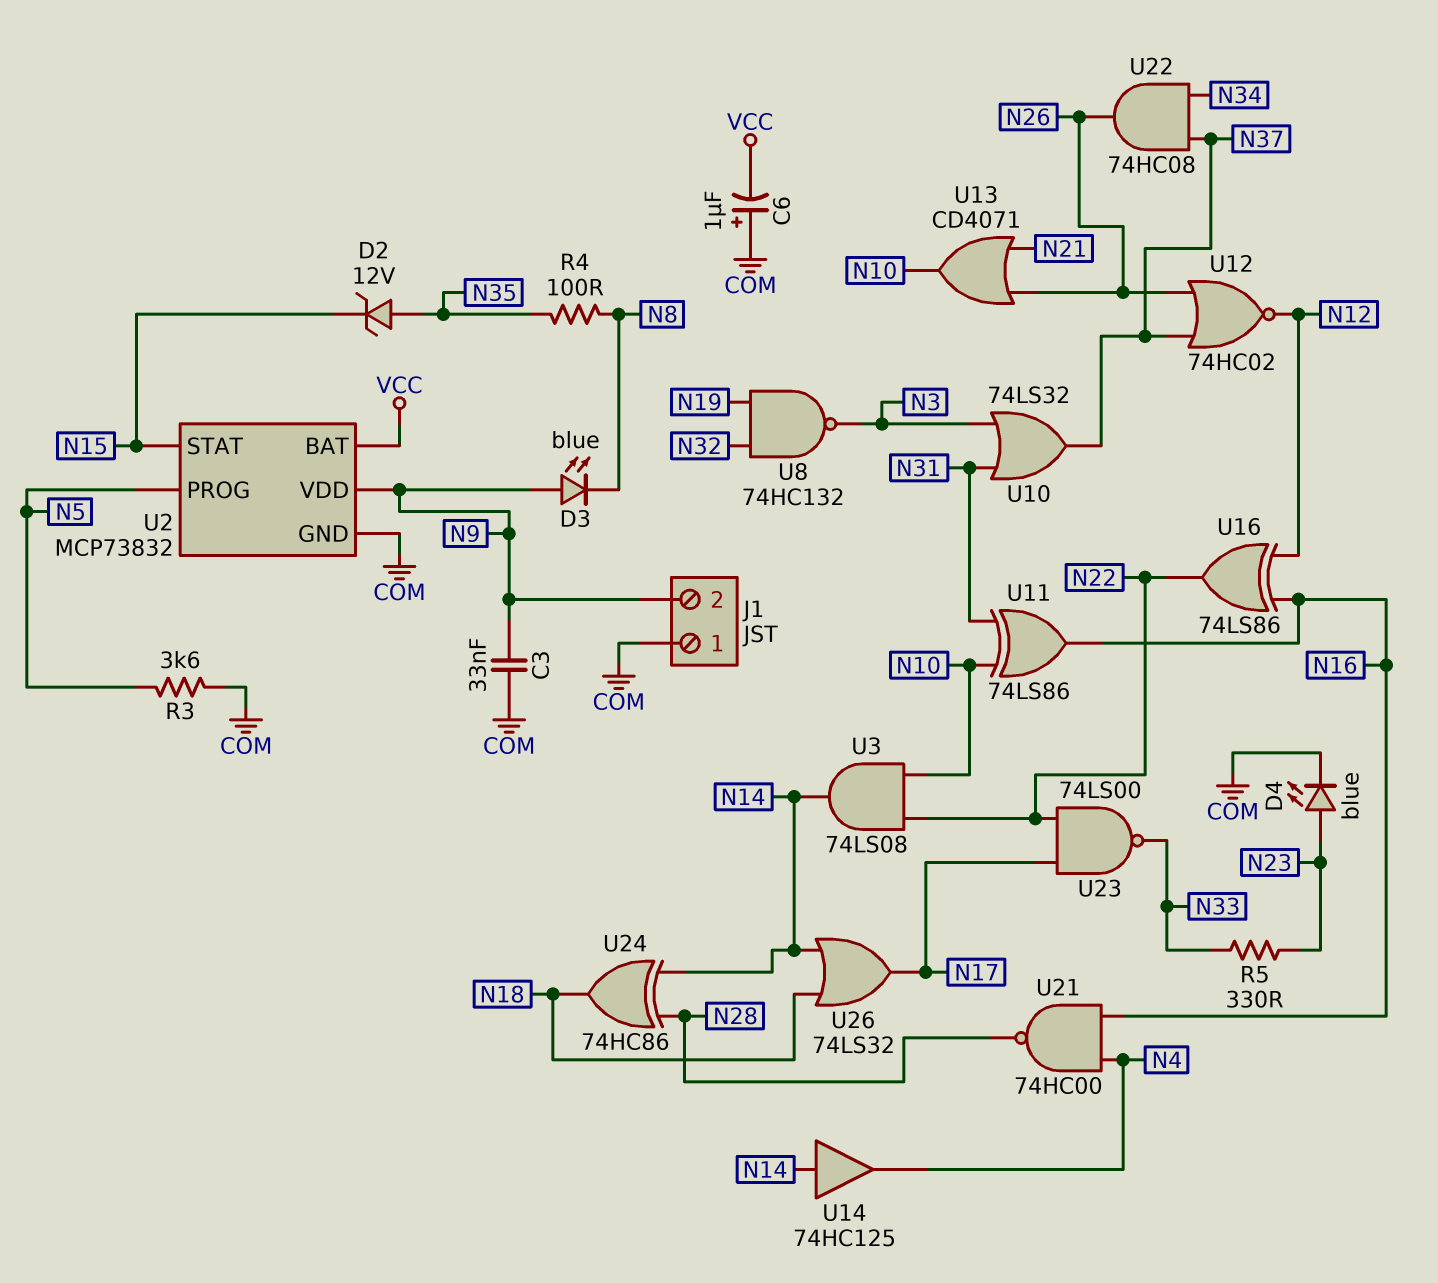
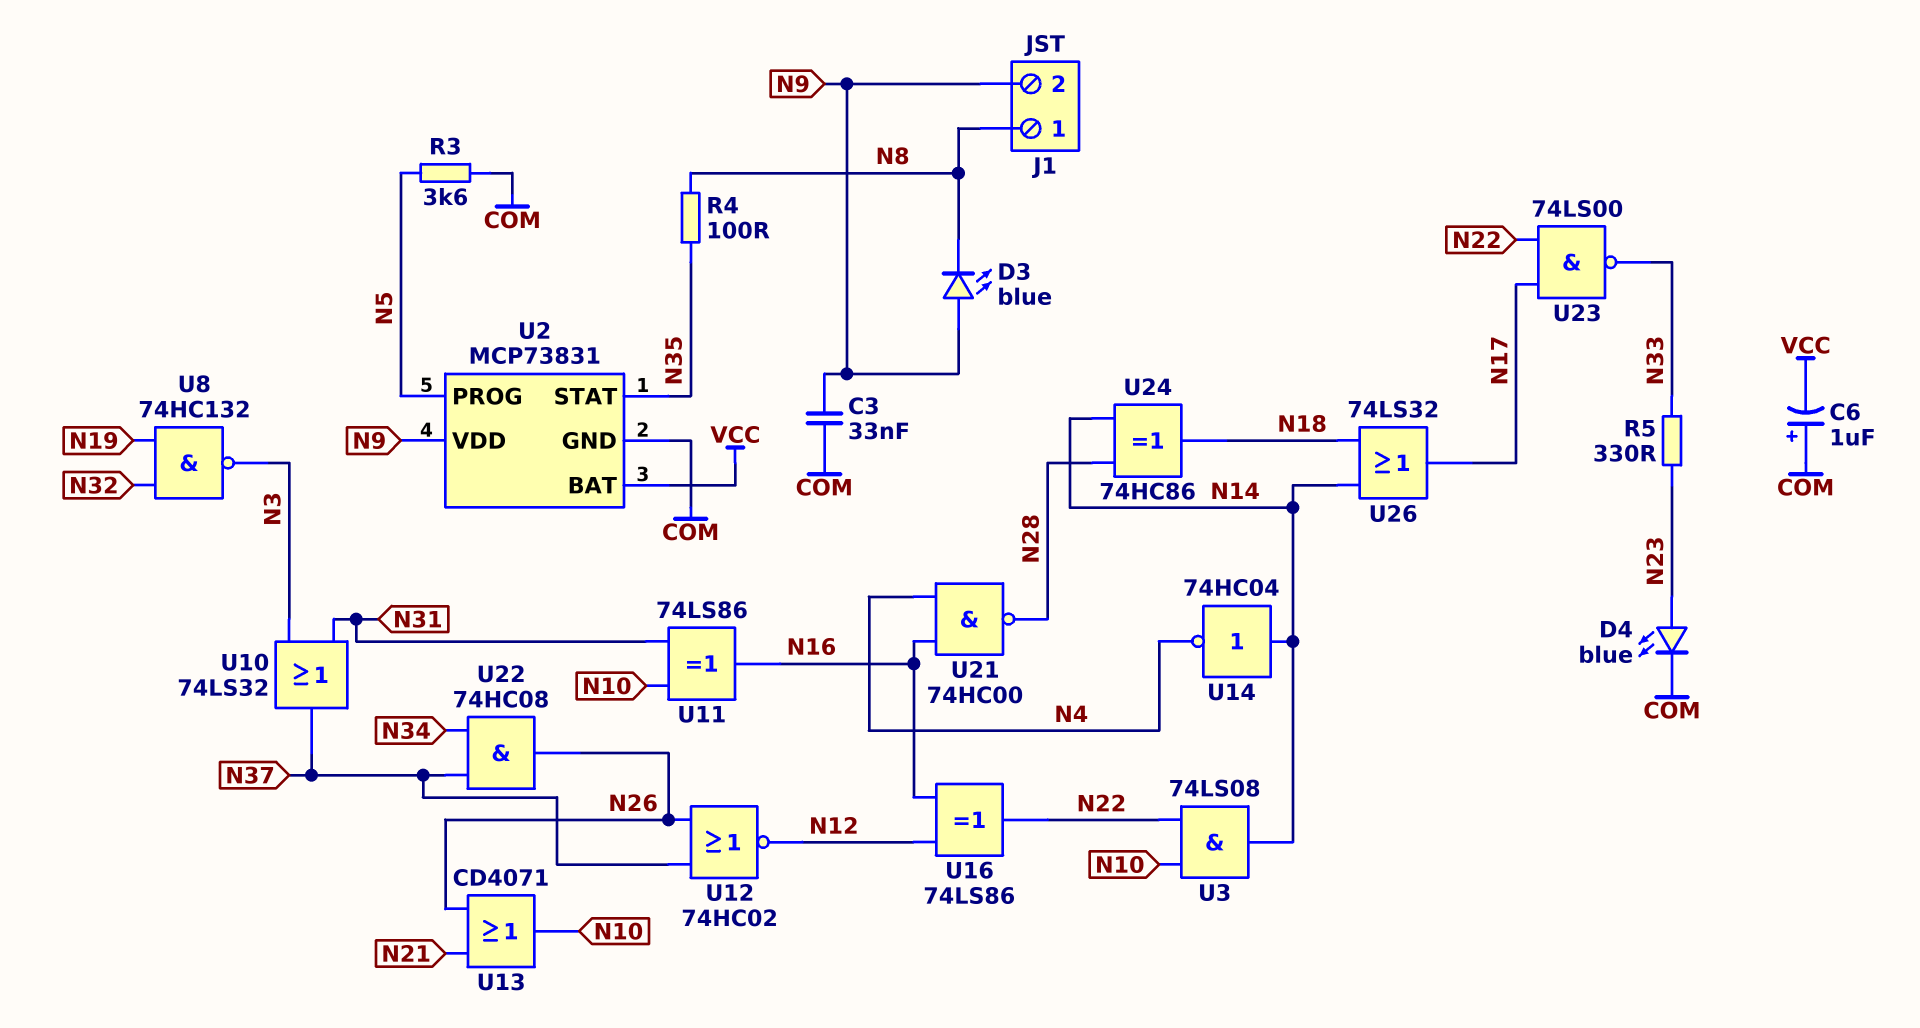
D2: zener 12V (A N35, K N15) -> none
J1 pin 1: COM -> N8
U2: MCP73832 -> MCP73831
U2 pin STAT: N15 -> N35
U14: buffer 74HC125 (in N14, out N4) -> NOT 74HC04 (in N14, out N4)

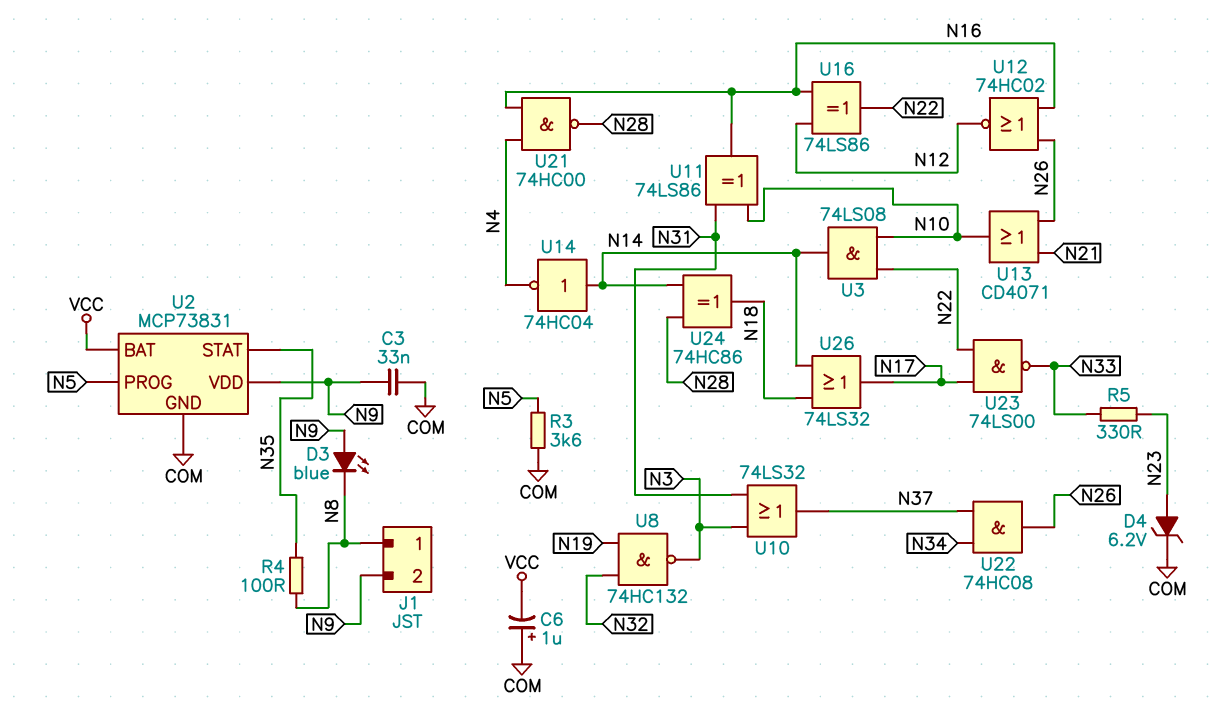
D4: LED blue (A N23, K COM) -> zener 6.2V (A N23, K COM)
U12: NOR 74HC02 (in N26, in N37, out N12) -> NOR 74HC02 (in N16, in N26, out N12)

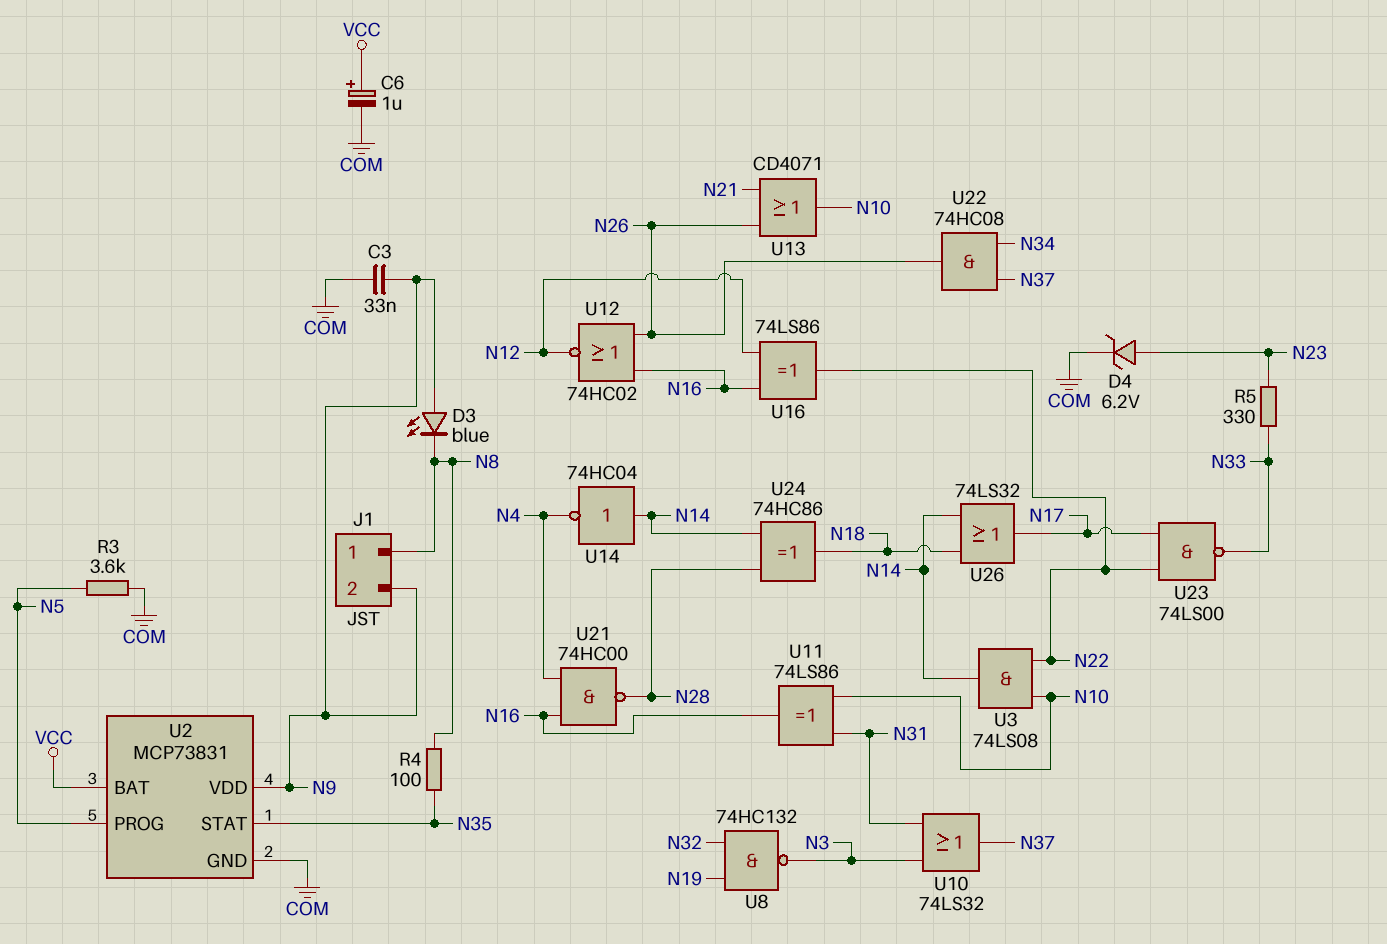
C6: 1uF (plus COM, minus VCC) -> 1uF (plus VCC, minus COM)

